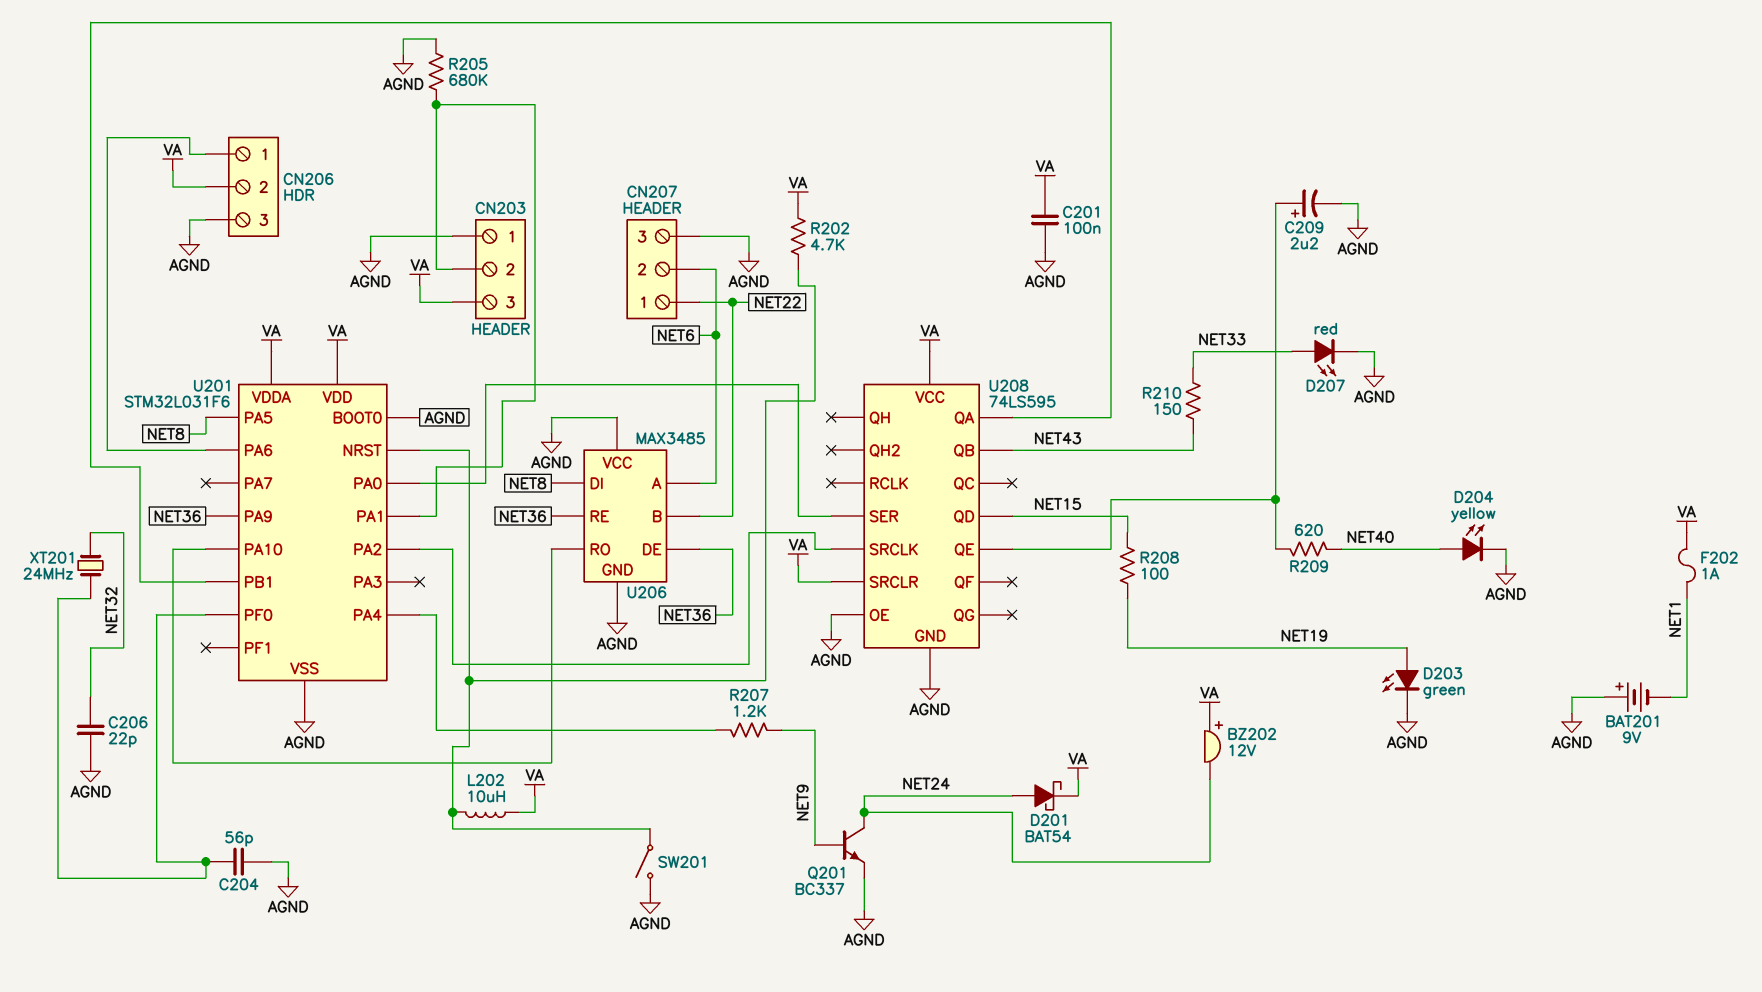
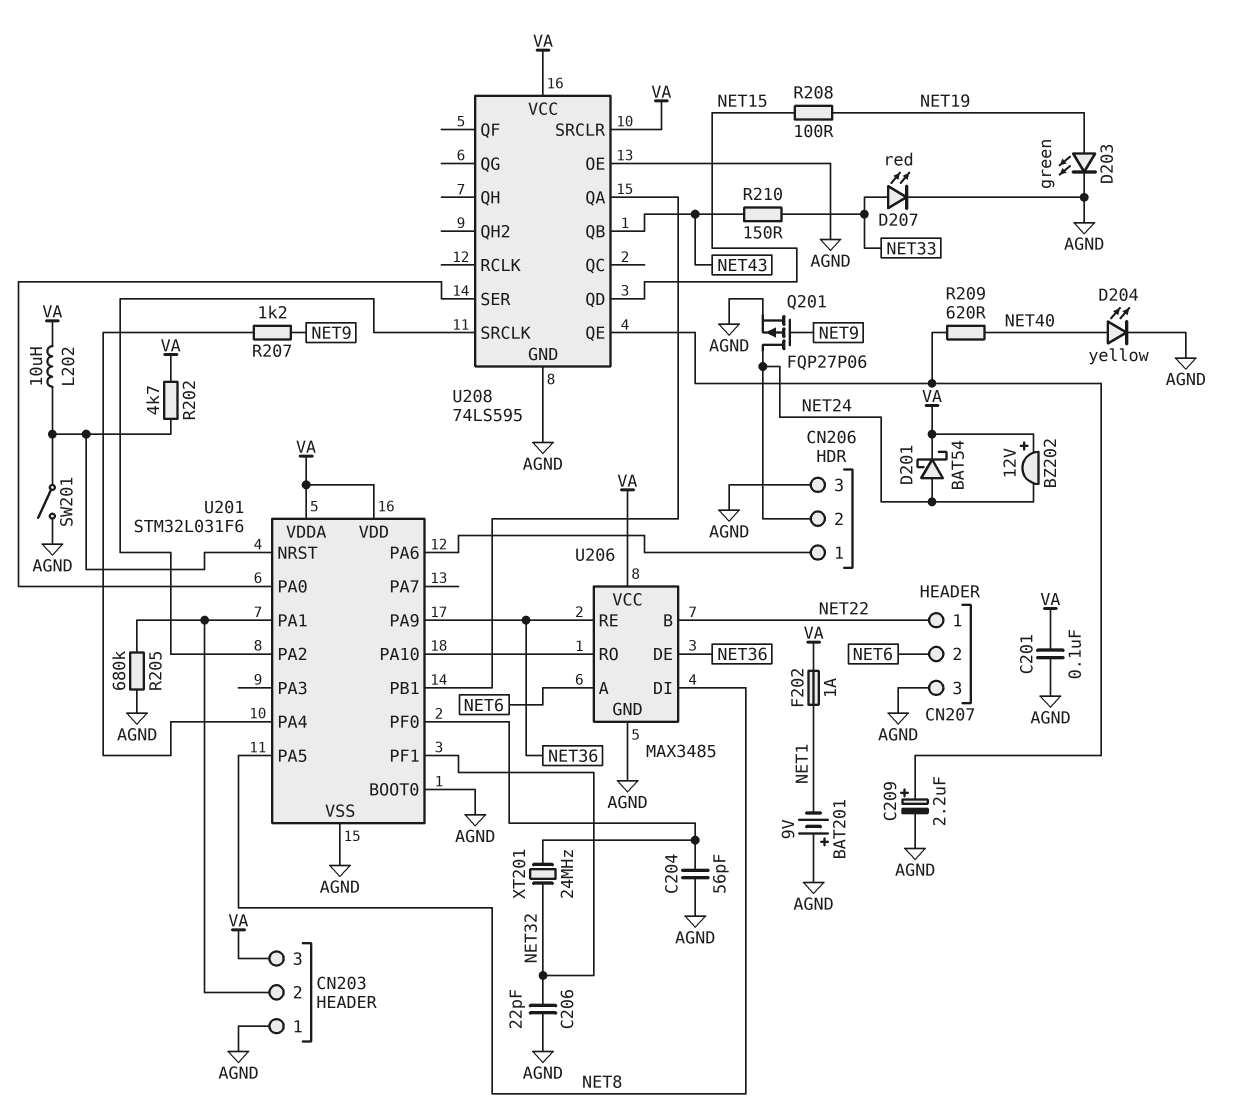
CN206 pin 2: VA -> NET24
Q201: NPN BC337 (B NET9, C NET24, E AGND) -> PMOS FQP27P06 (G NET9, D NET24, S AGND)
U201 pin PF1: none -> NET32
U206 pin VCC: AGND -> VA

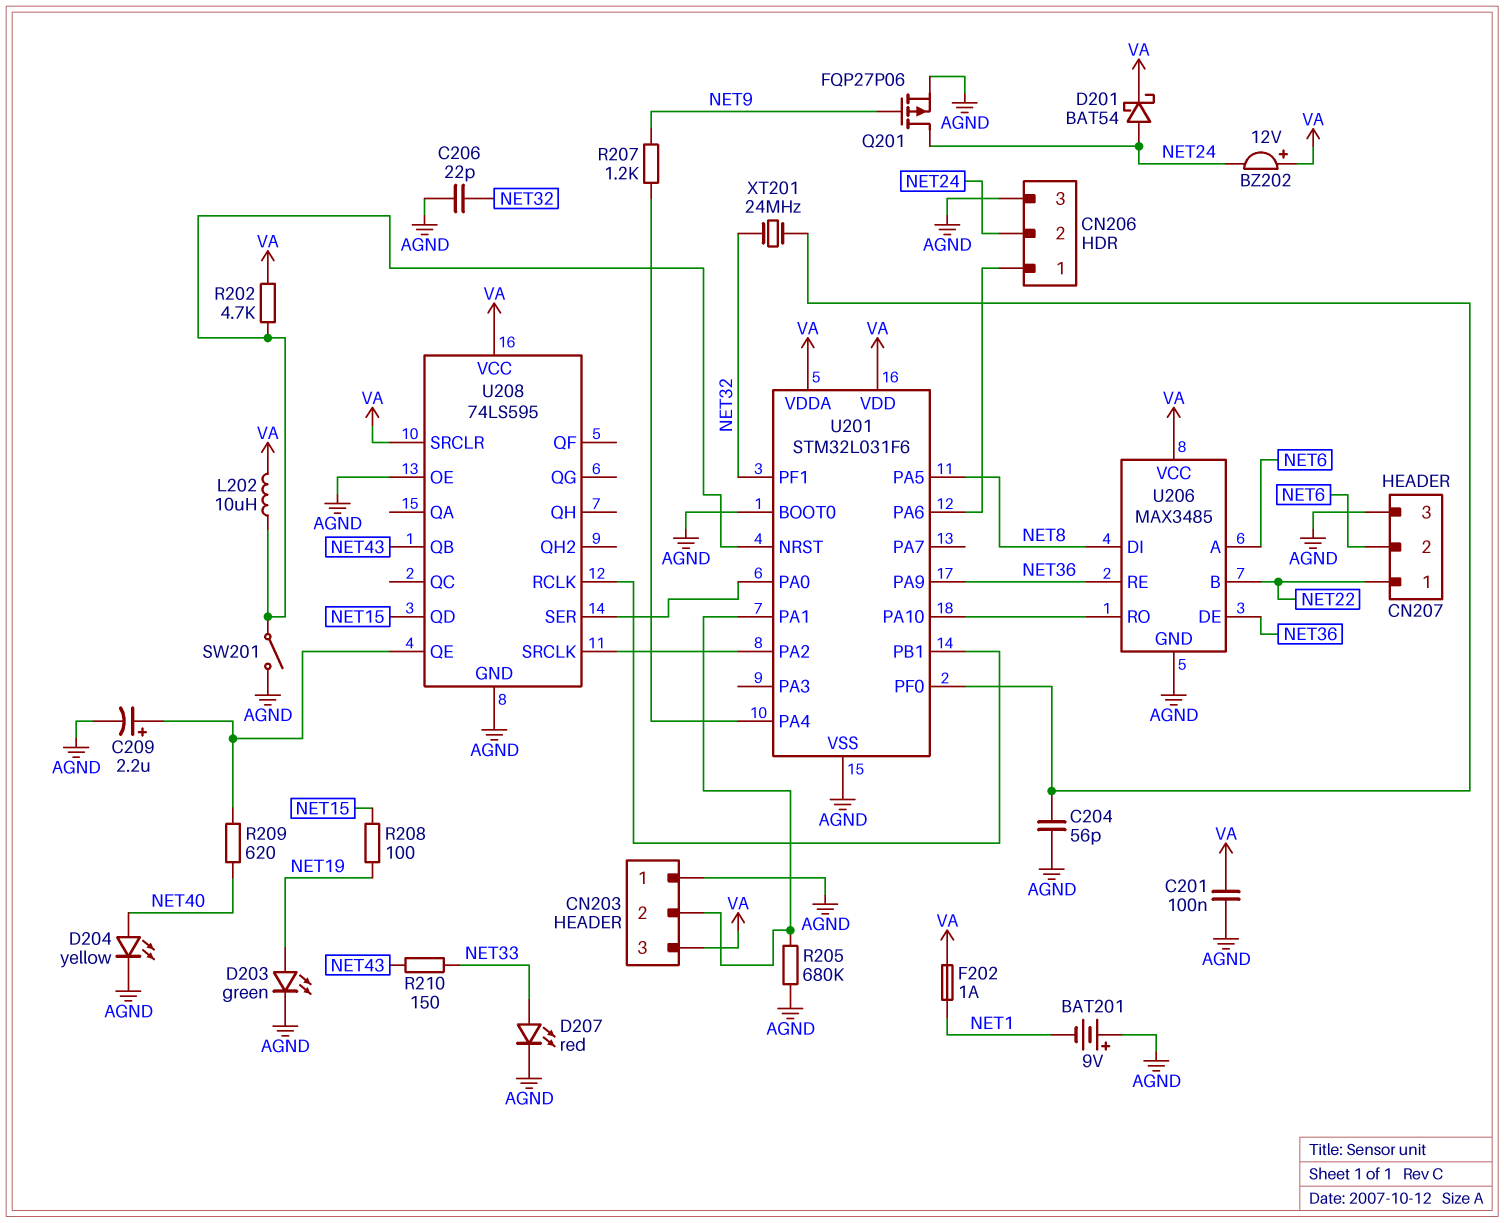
U208 pin QA: U201/PB1 -> none
U208 pin RCLK: none -> U201/PB1

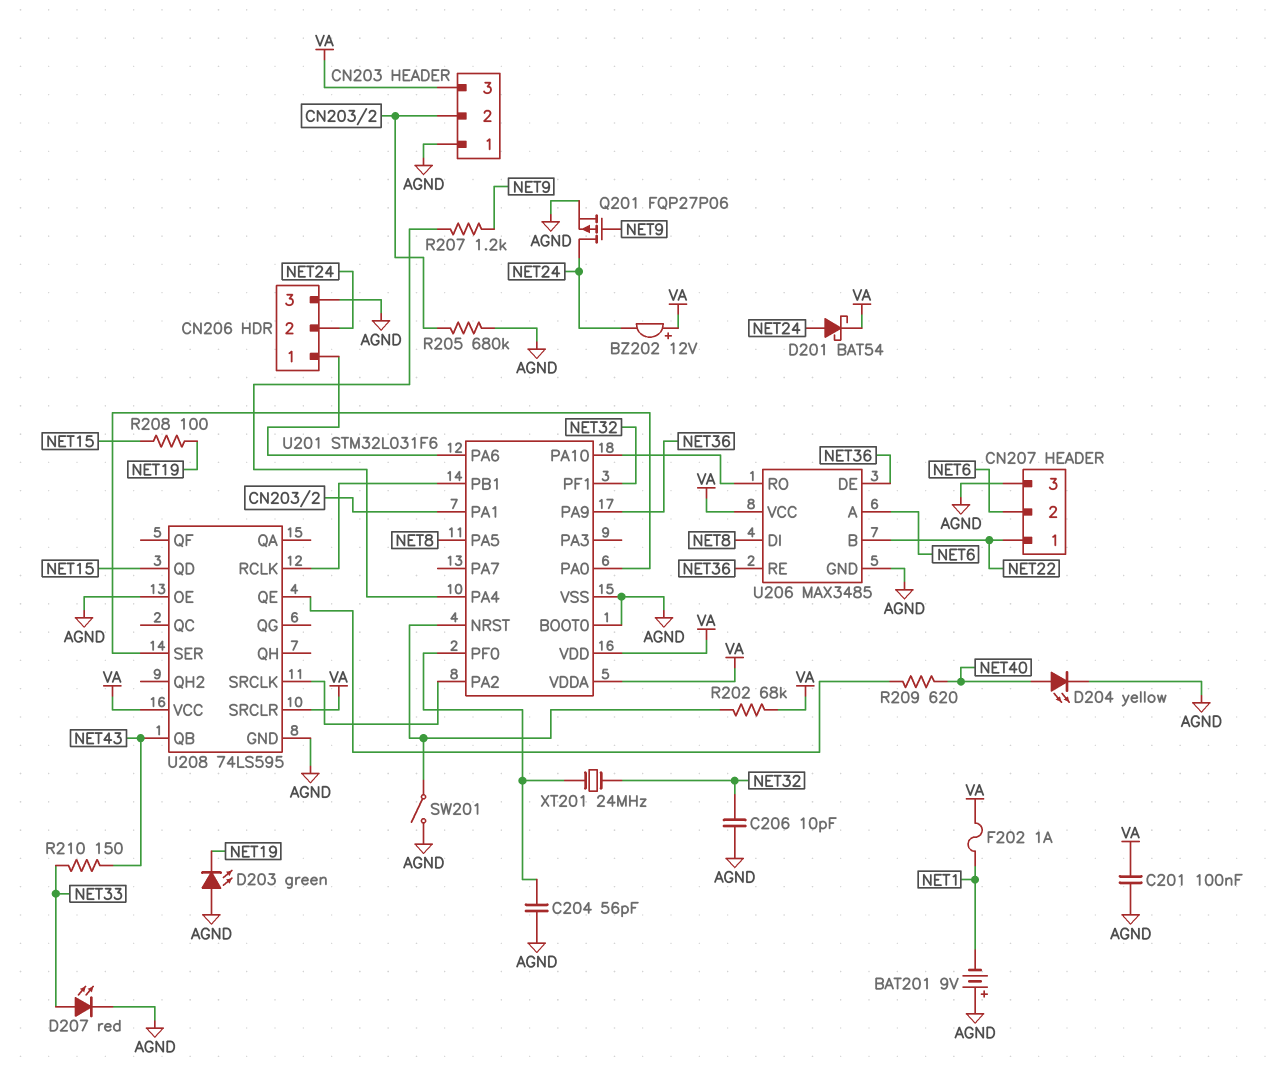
C206: 22pF (AGND, NET32) -> 10pF (AGND, NET32)
C209: 2.2uF (plus U208/QE, minus AGND) -> none
D203: LED green (A NET19, K AGND) -> LED green (A AGND, K NET19)
L202: 10uH (U201/NRST, VA) -> none
R202: 4.7k (U201/NRST, VA) -> 68k (U201/NRST, VA)

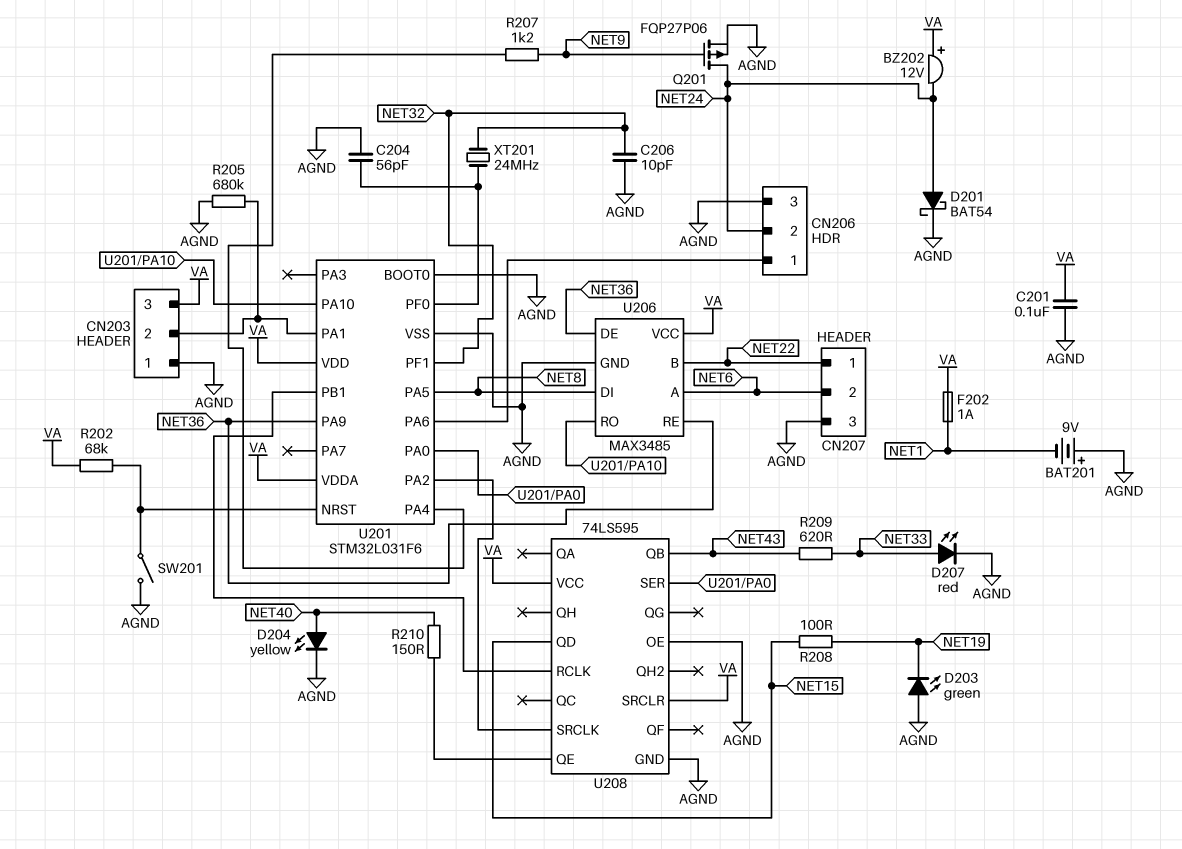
D201: schottky BAT54 (A NET24, K VA) -> schottky BAT54 (A NET24, K AGND)
R209: 620 (NET40, U208/QE) -> 620 (NET33, NET43)
R210: 150 (NET33, NET43) -> 150 (NET40, U208/QE)

